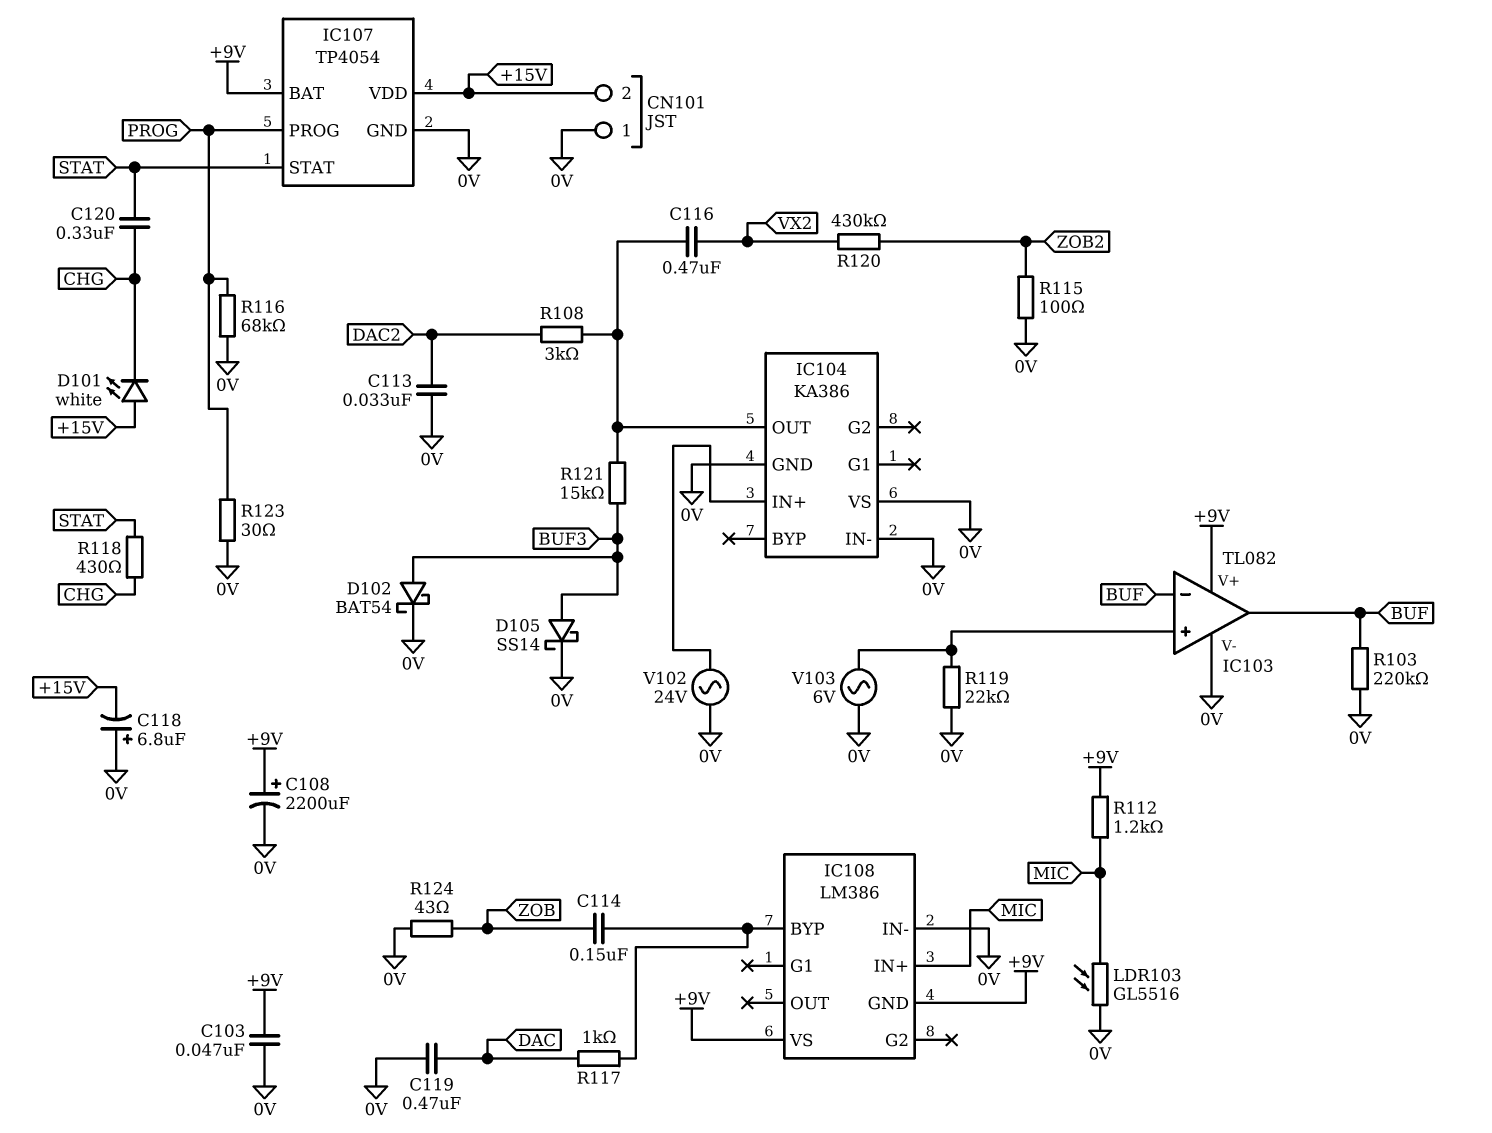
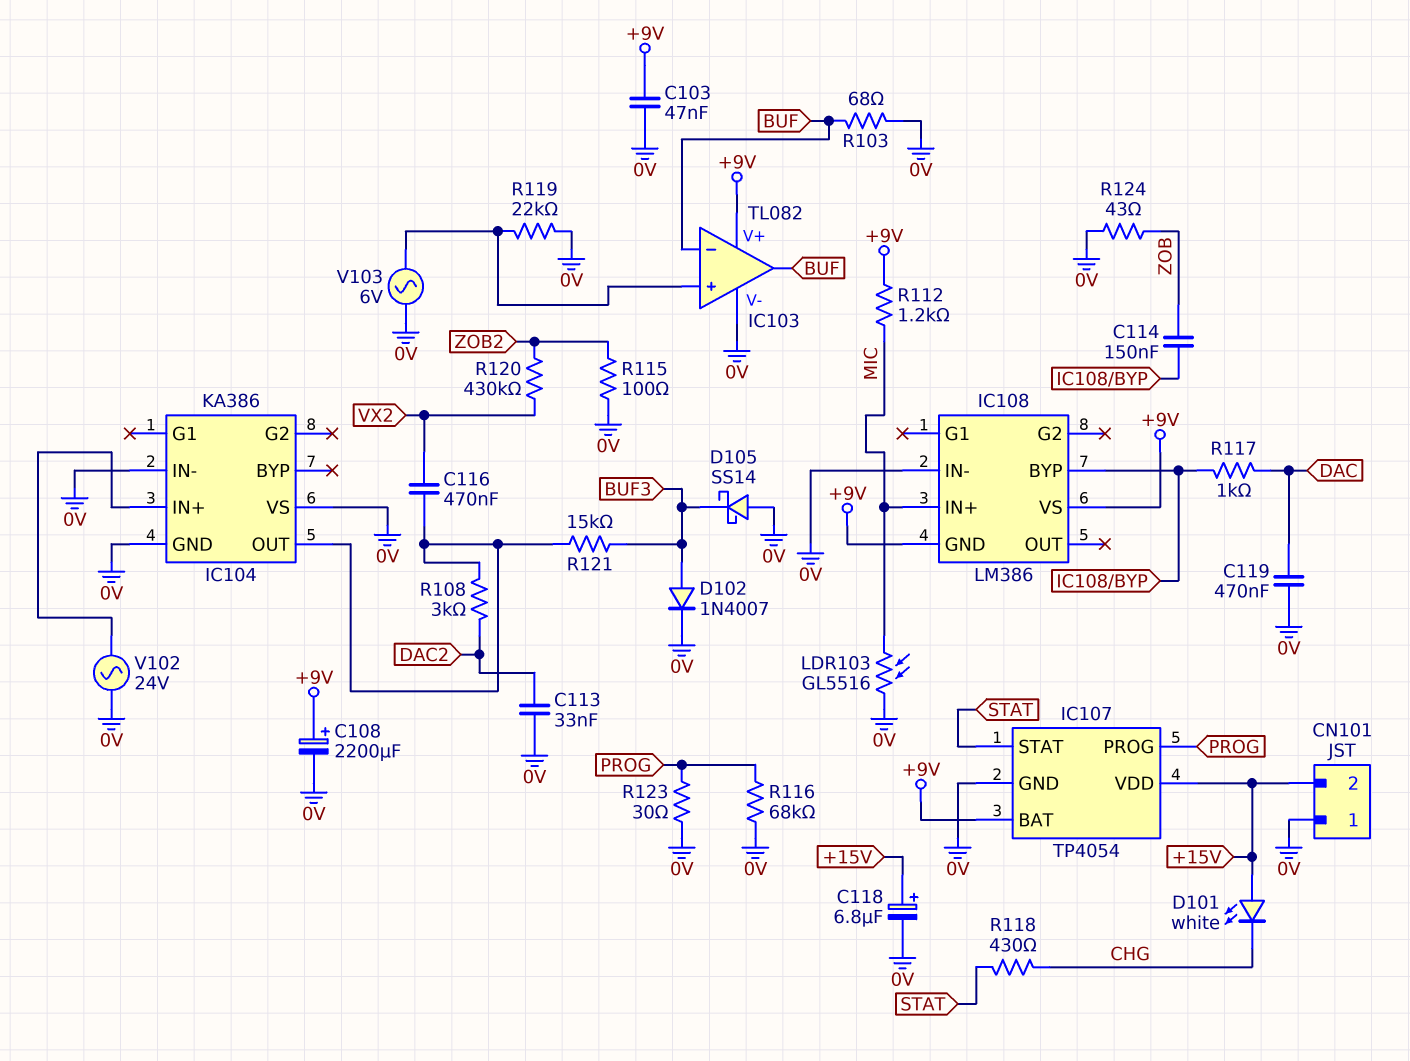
C118: 6.8uF (plus 0V, minus +15V) -> 6.8uF (plus +15V, minus 0V)
C120: 330nF (CHG, STAT) -> none
D102: schottky BAT54 (A BUF3, K 0V) -> diode 1N4007 (A BUF3, K 0V)
D105: schottky SS14 (A BUF3, K 0V) -> schottky SS14 (A 0V, K BUF3)
R103: 220k (0V, BUF) -> 68 (0V, BUF)

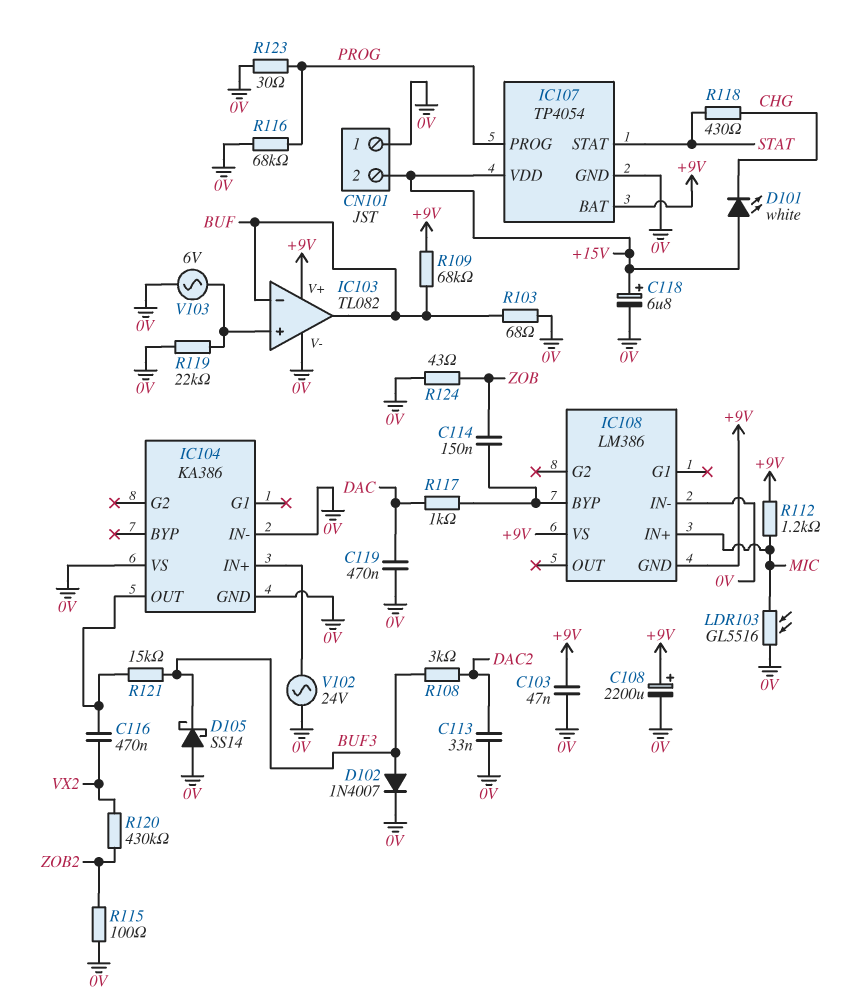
R108: 3k (DAC2, IC104/OUT) -> 3k (BUF3, DAC2)
R109: none -> 68k (+9V, BUF)

